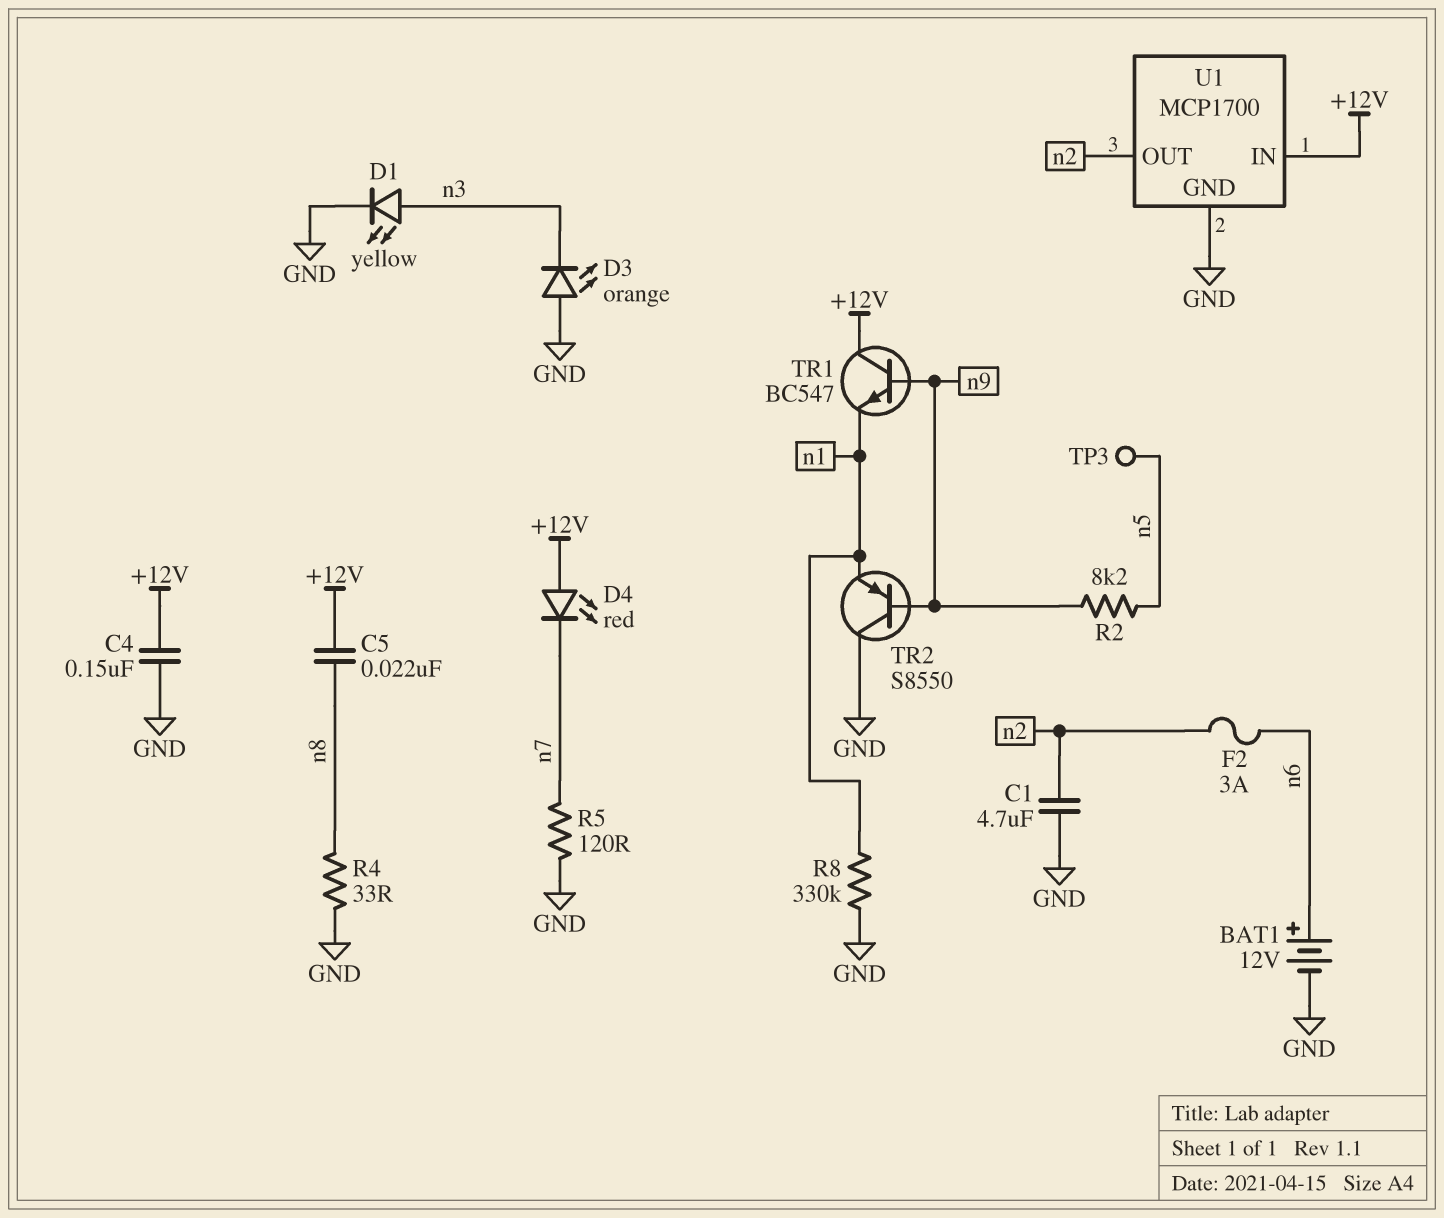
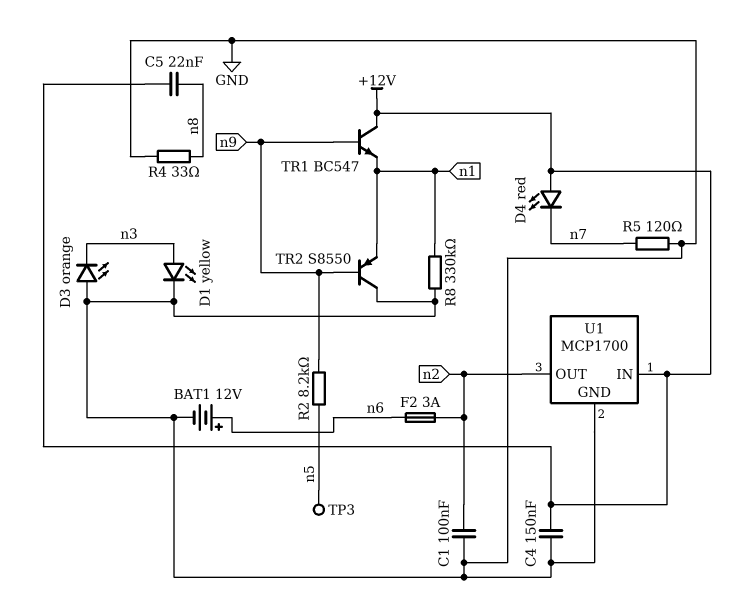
C1: 4.7uF (GND, n2) -> 100nF (GND, n2)

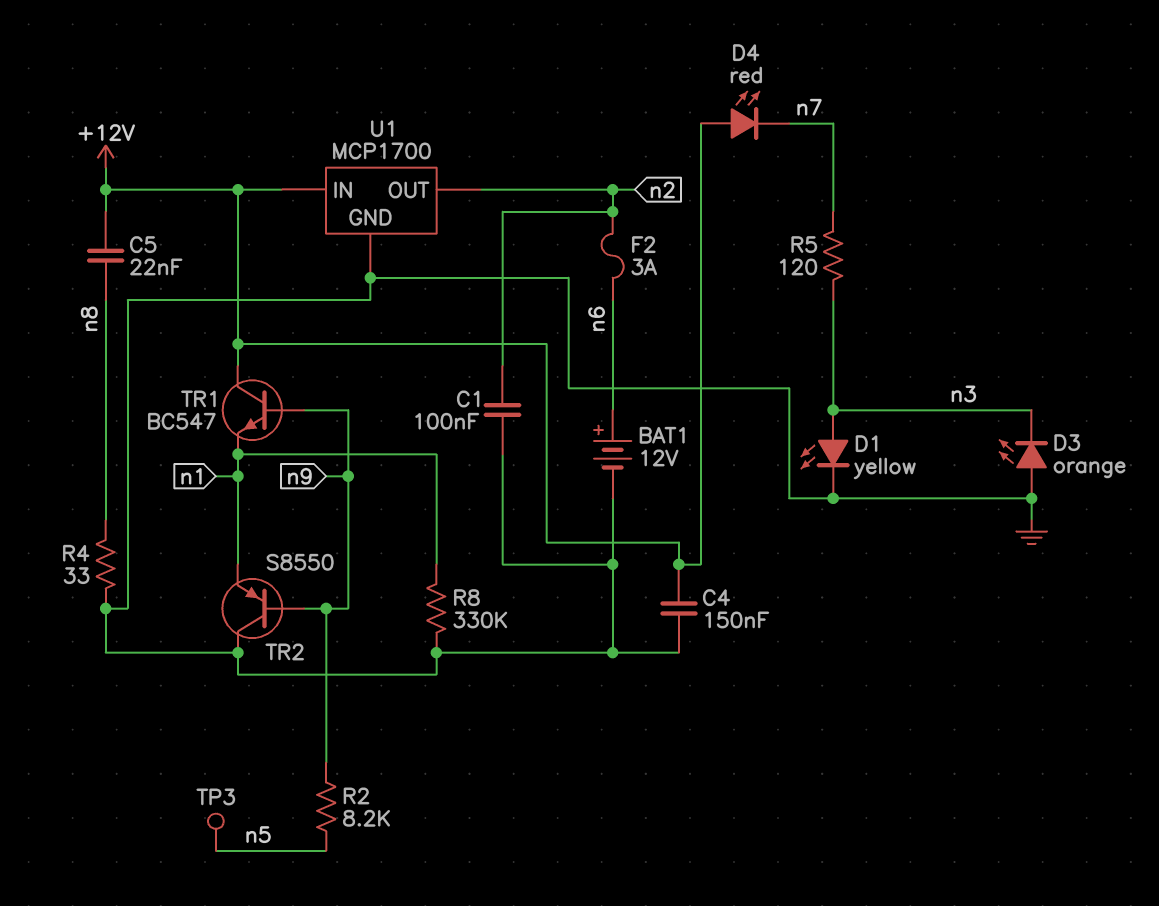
R5: 120 (GND, n7) -> 120 (n3, n7)

